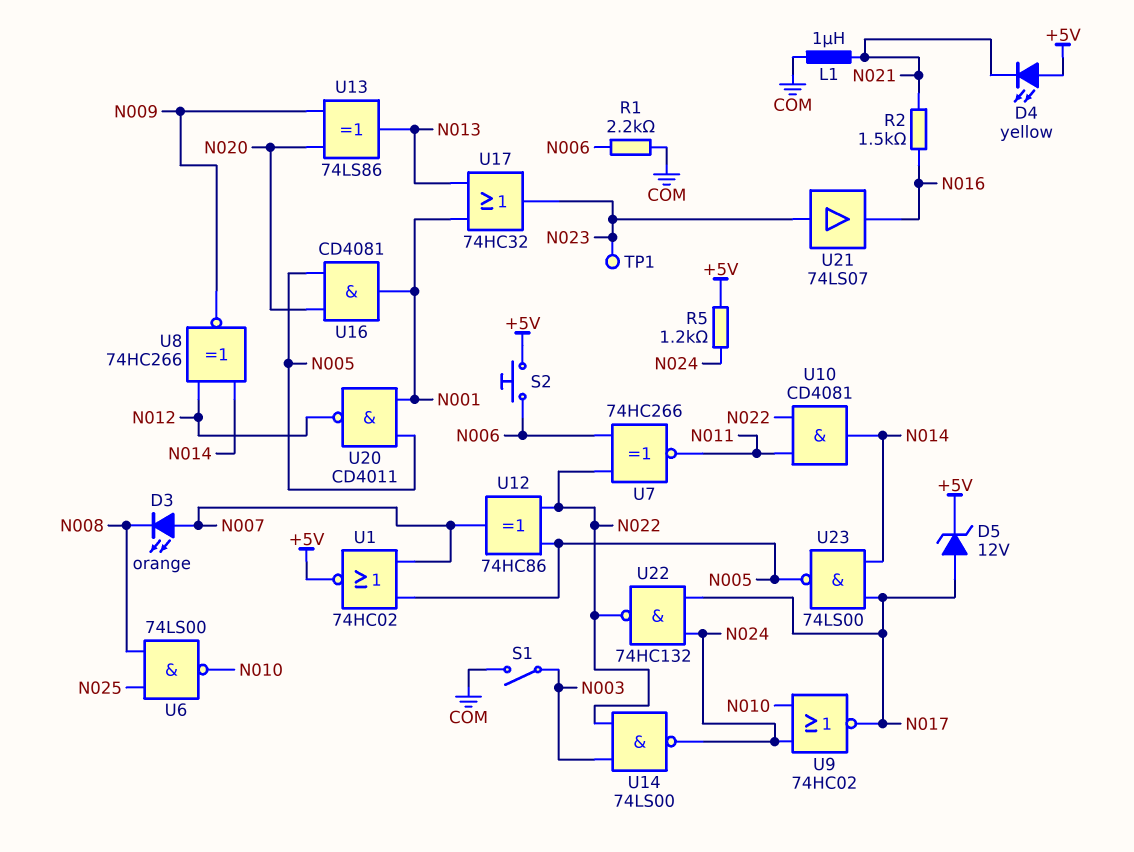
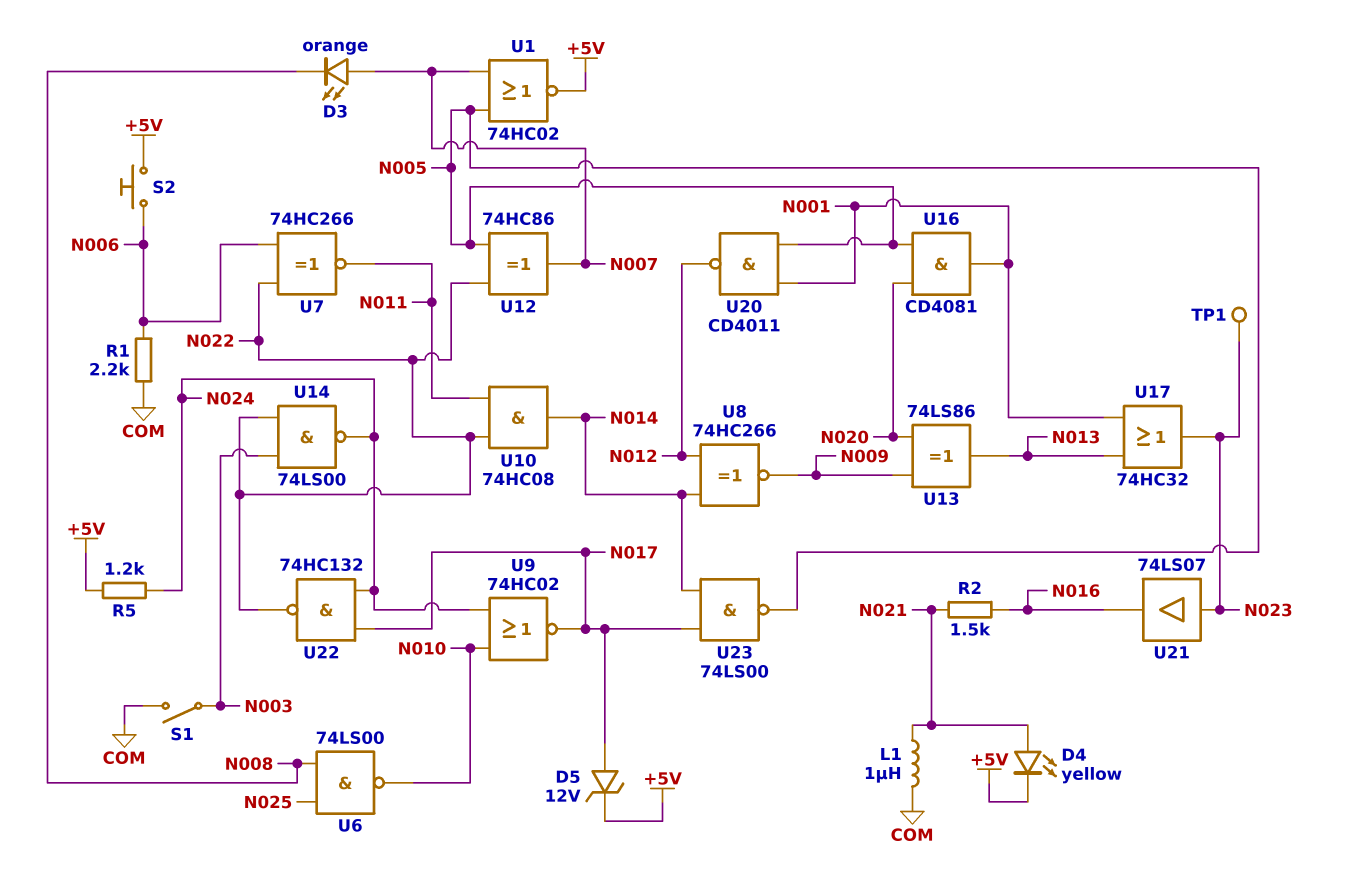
D4: LED yellow (A +5V, K N021) -> LED yellow (A N021, K +5V)
U10: AND CD4081 (in N011, in N022, out N014) -> AND 74HC08 (in N011, in N022, out N014)

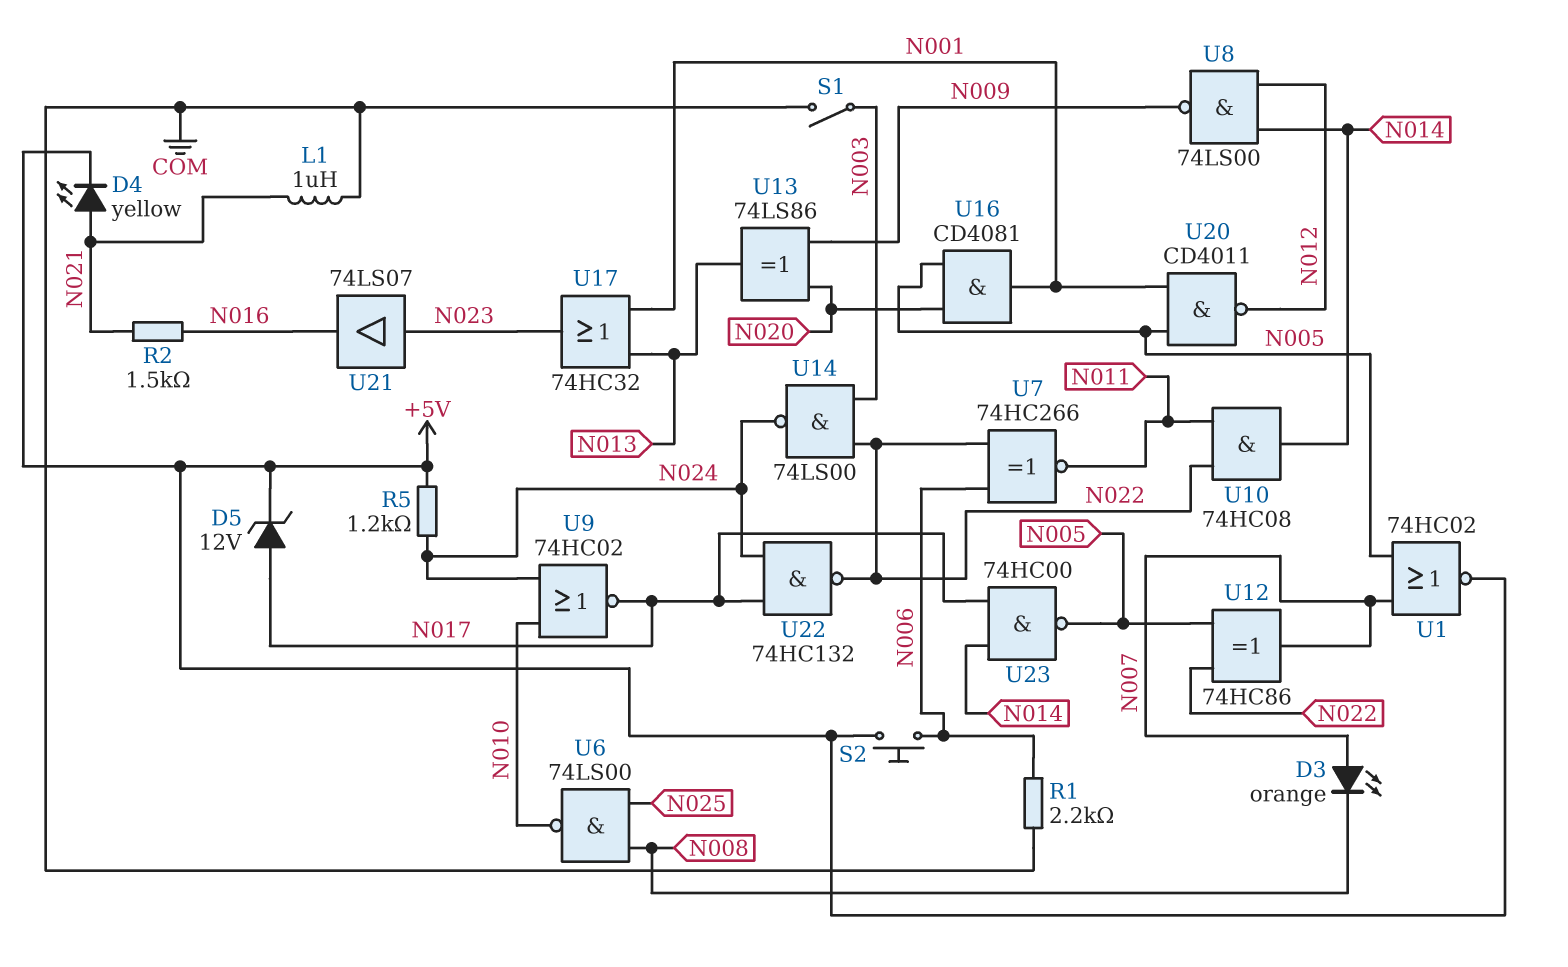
TP1: test point (N023) -> none
U8: XNOR 74HC266 (in N012, in N014, out N009) -> NAND 74LS00 (in N012, in N014, out N009)
U23: NAND 74LS00 (in N014, in N017, out N005) -> NAND 74HC00 (in N014, in N017, out N005)

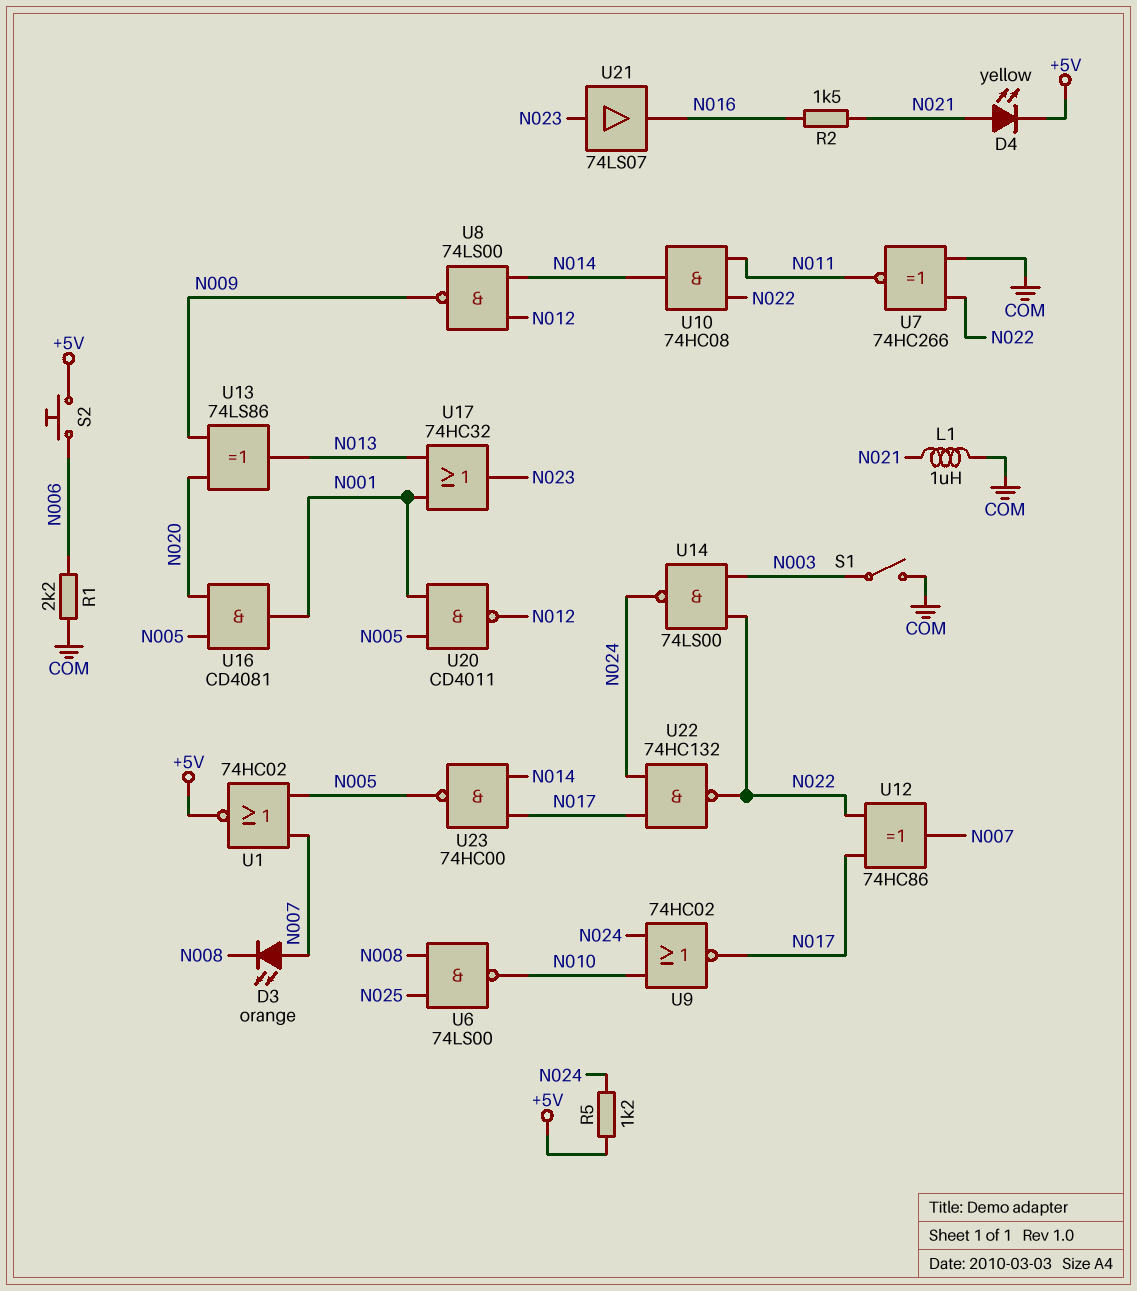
D5: zener 12V (A N017, K +5V) -> none
U7: XNOR 74HC266 (in N006, in N022, out N011) -> XNOR 74HC266 (in COM, in N022, out N011)
U12: XOR 74HC86 (in N005, in N022, out N007) -> XOR 74HC86 (in N017, in N022, out N007)

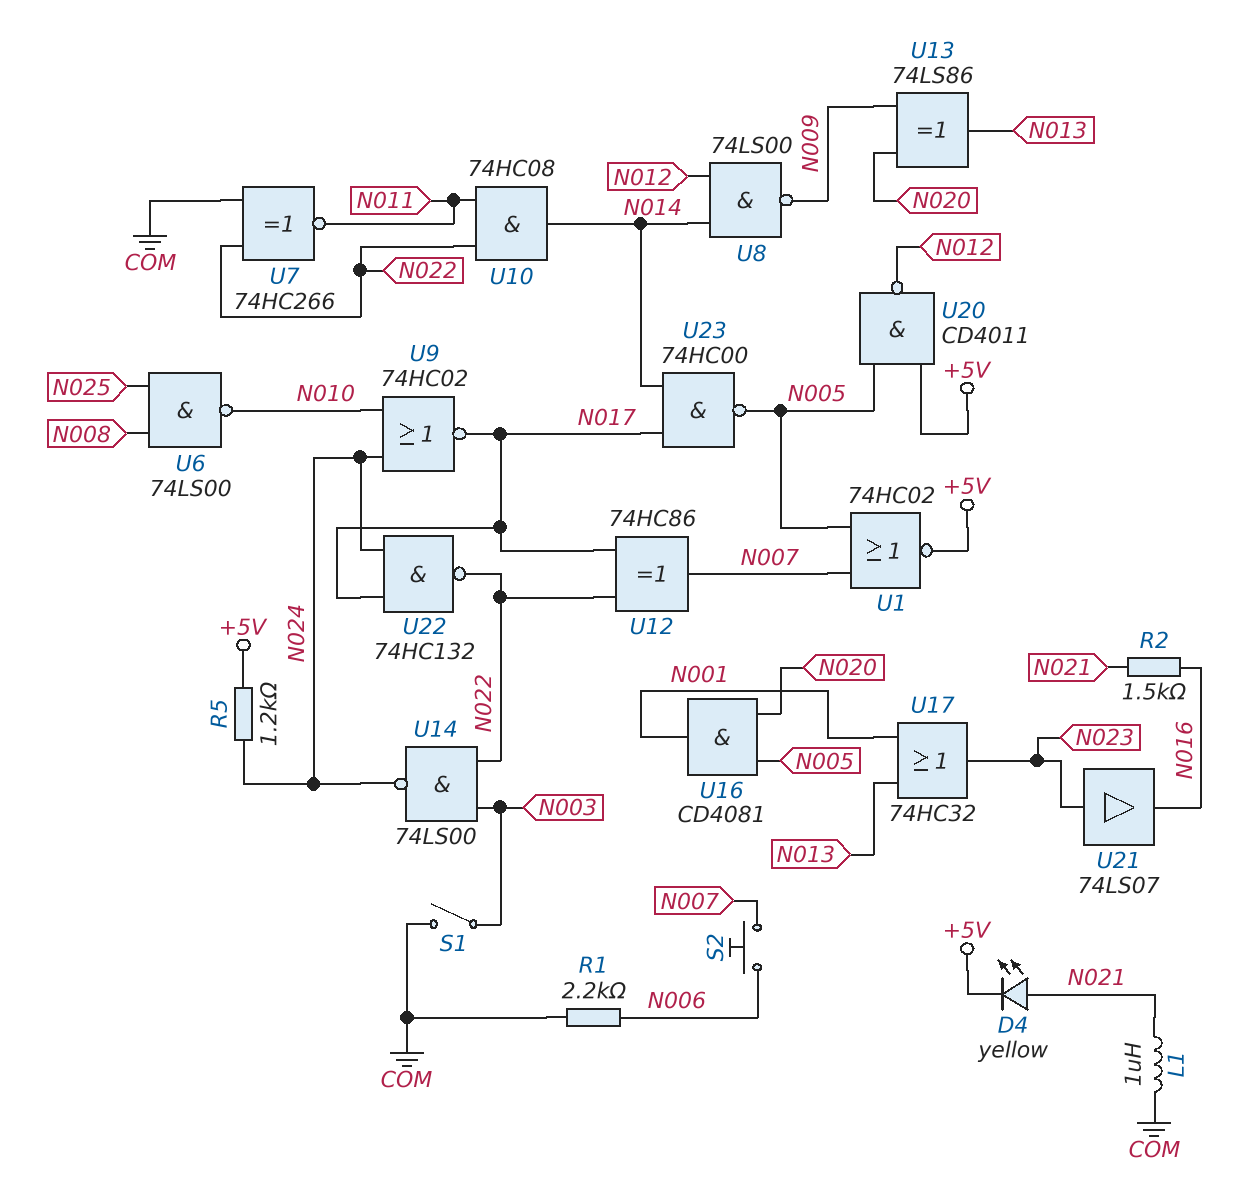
D3: LED orange (A N007, K N008) -> none
S2: button (+5V, N006) -> button (N006, N007)
U20: NAND CD4011 (in N001, in N005, out N012) -> NAND CD4011 (in +5V, in N005, out N012)

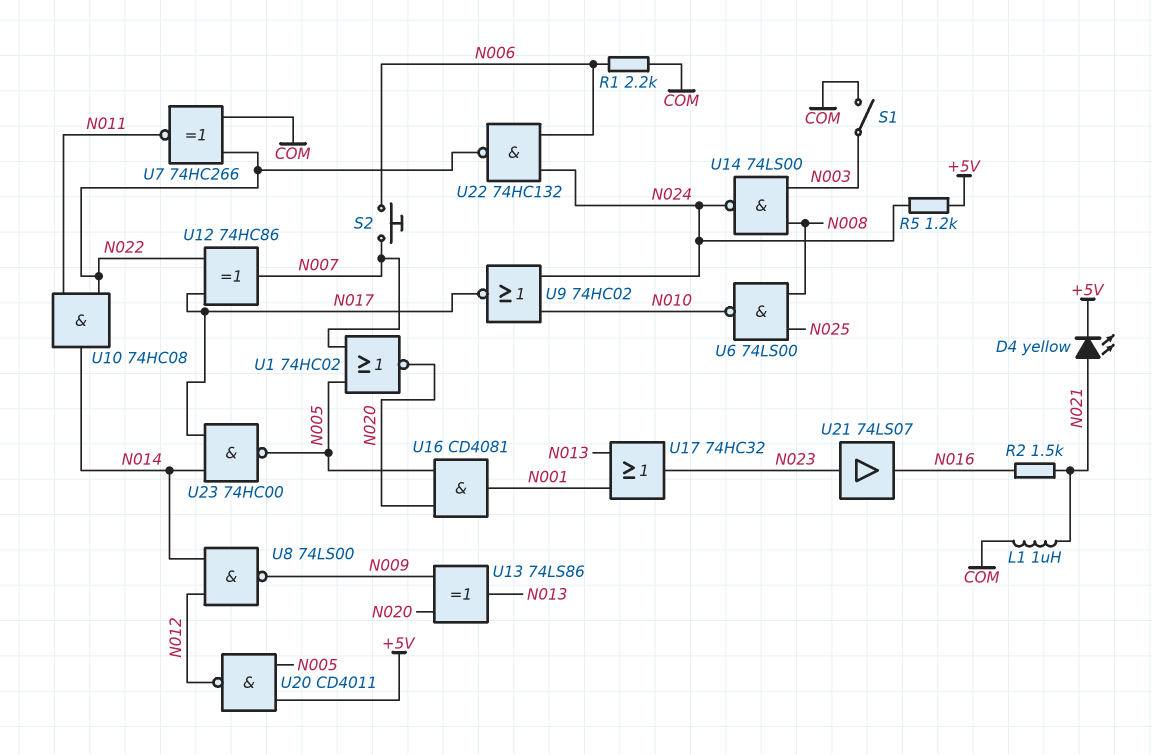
U1: NOR 74HC02 (in N005, in N007, out +5V) -> NOR 74HC02 (in N005, in N007, out N020)
U14: NAND 74LS00 (in N003, in N022, out N024) -> NAND 74LS00 (in N003, in N008, out N024)
U22: NAND 74HC132 (in N017, in N024, out N022) -> NAND 74HC132 (in N006, in N024, out N022)

